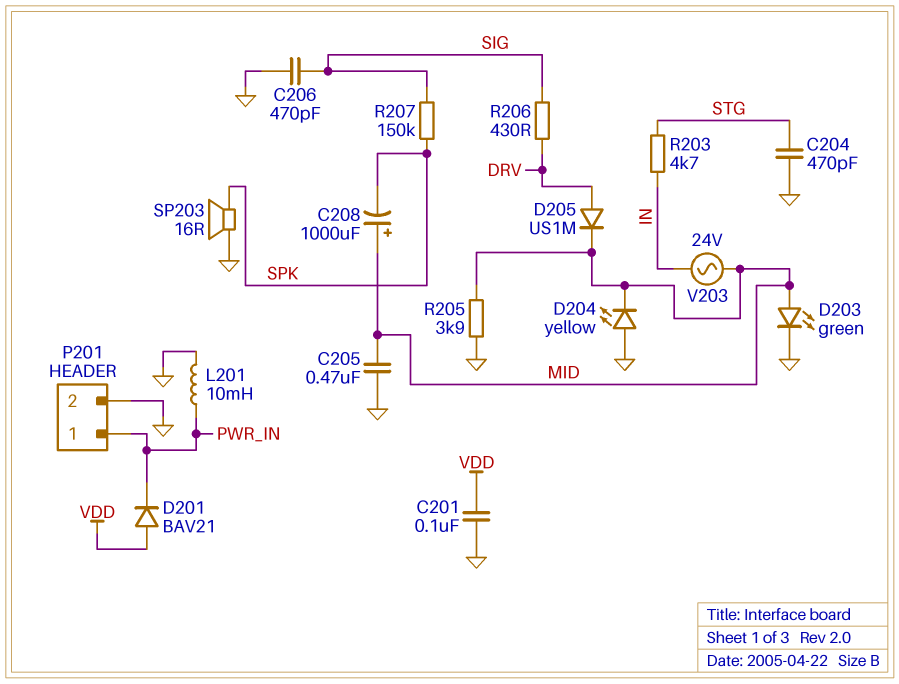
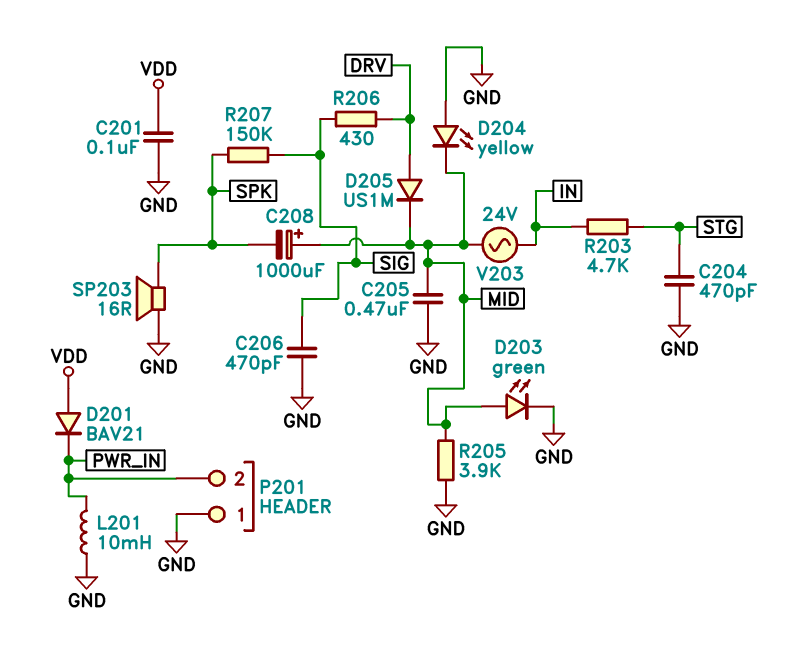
P201 pin 1: PWR_IN -> GND
P201 pin 2: GND -> PWR_IN

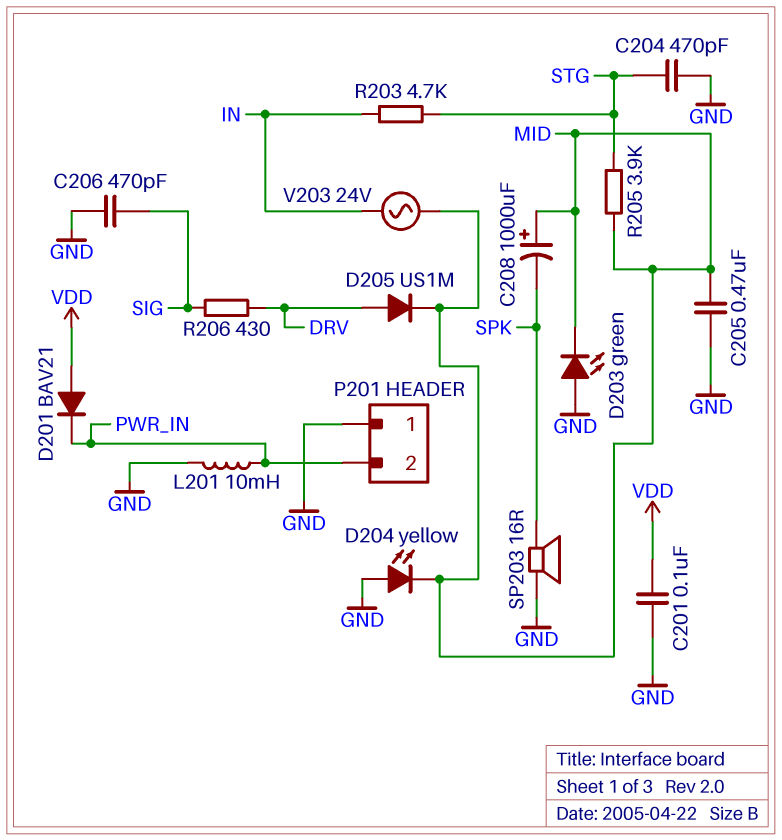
D203: LED green (A MID, K GND) -> LED green (A GND, K MID)
R205: 3.9k (GND, MID) -> 3.9k (MID, STG)
R207: 150k (SIG, SPK) -> none

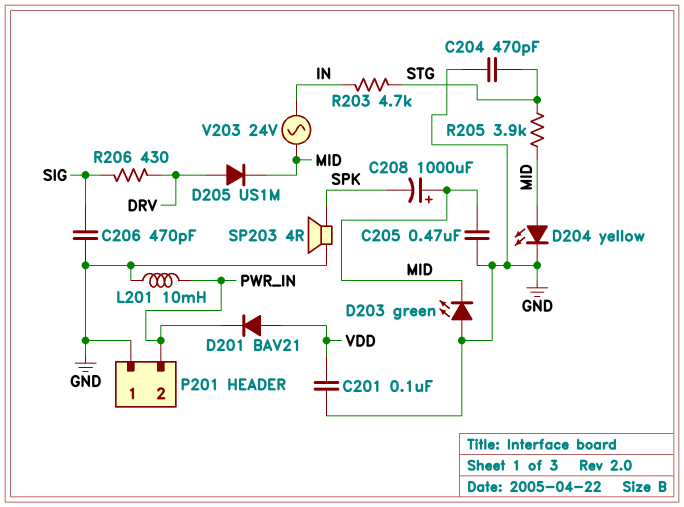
D204: LED yellow (A GND, K MID) -> LED yellow (A MID, K GND)
SP203: speaker 16R (GND, SPK) -> speaker 4R (GND, SPK)

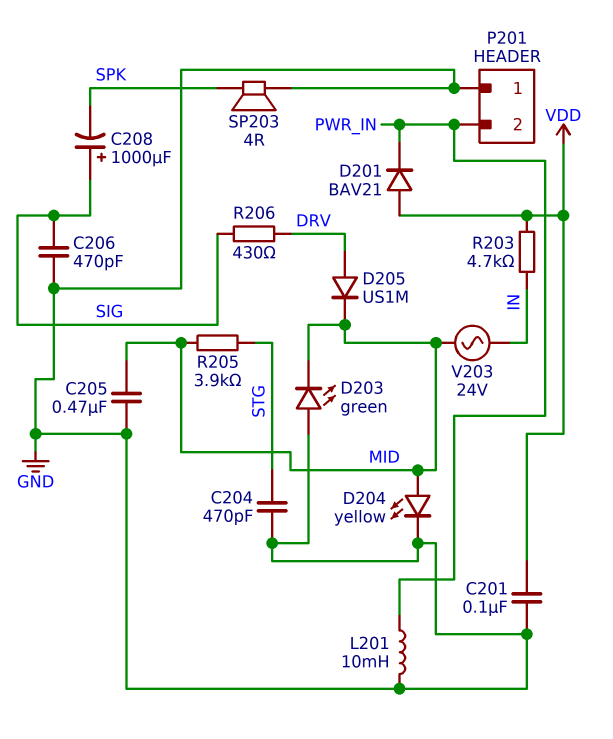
C208: 1000uF (plus MID, minus SPK) -> 1000uF (plus SIG, minus SPK)
R203: 4.7k (IN, STG) -> 4.7k (IN, VDD)

